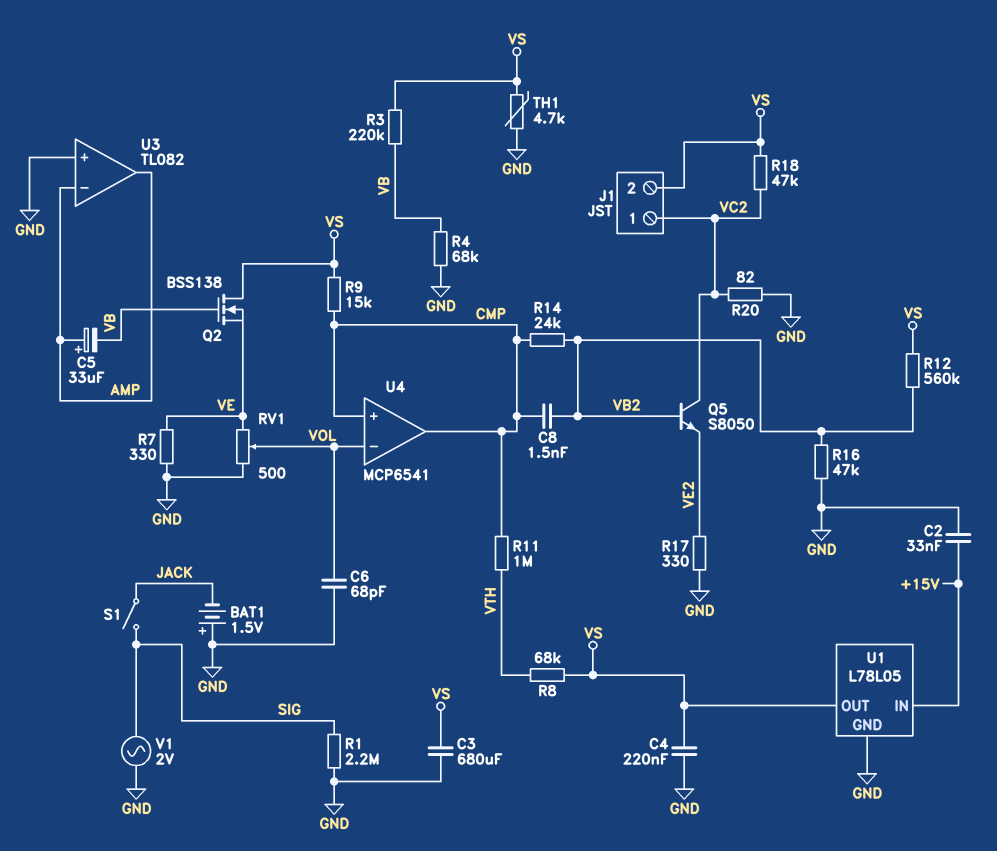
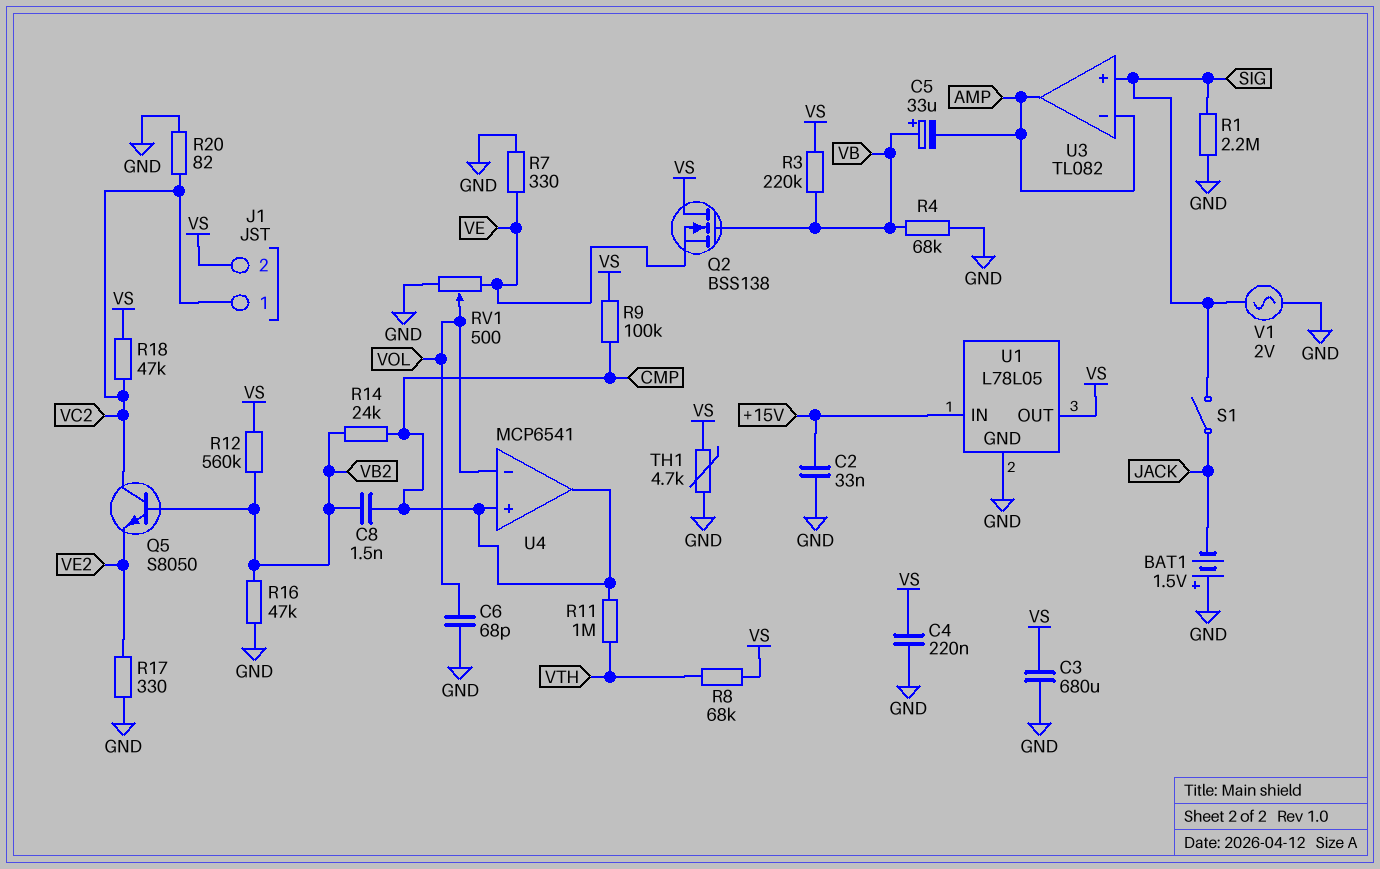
C5: 33uF (plus AMP, minus VB) -> 33uF (plus VB, minus AMP)
R9: 15k (CMP, VS) -> 100k (CMP, VS)
U3 pin in+: GND -> SIG

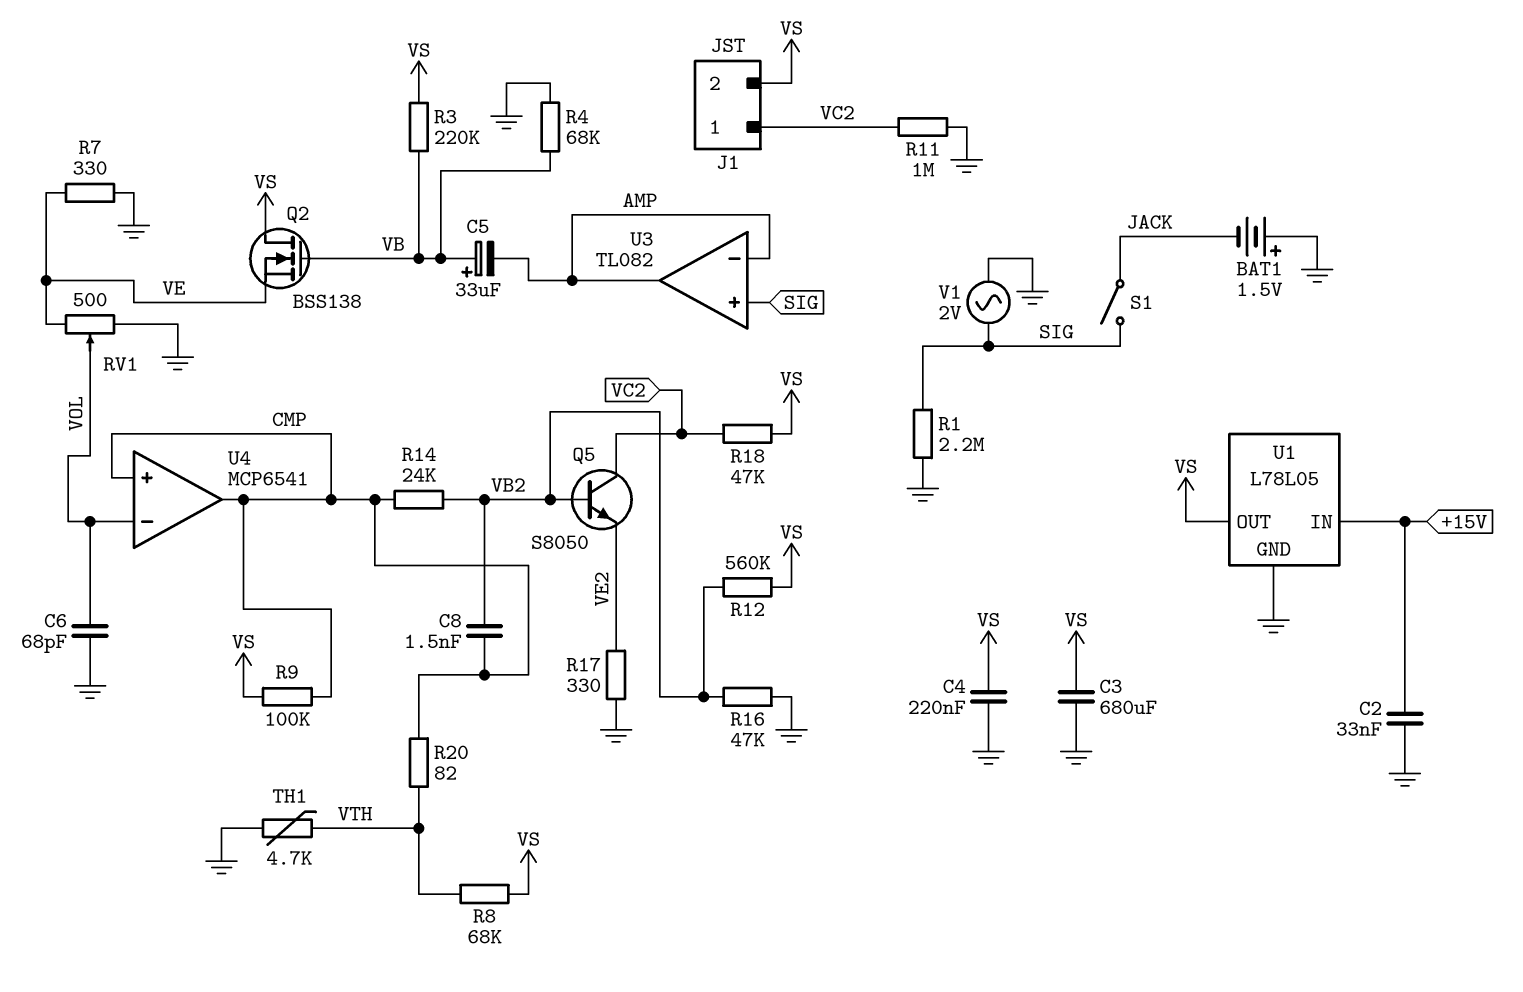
R11: 1M (CMP, VTH) -> 1M (GND, VC2)
R20: 82 (GND, VC2) -> 82 (CMP, VTH)
TH1: 4.7k (GND, VS) -> 4.7k (GND, VTH)

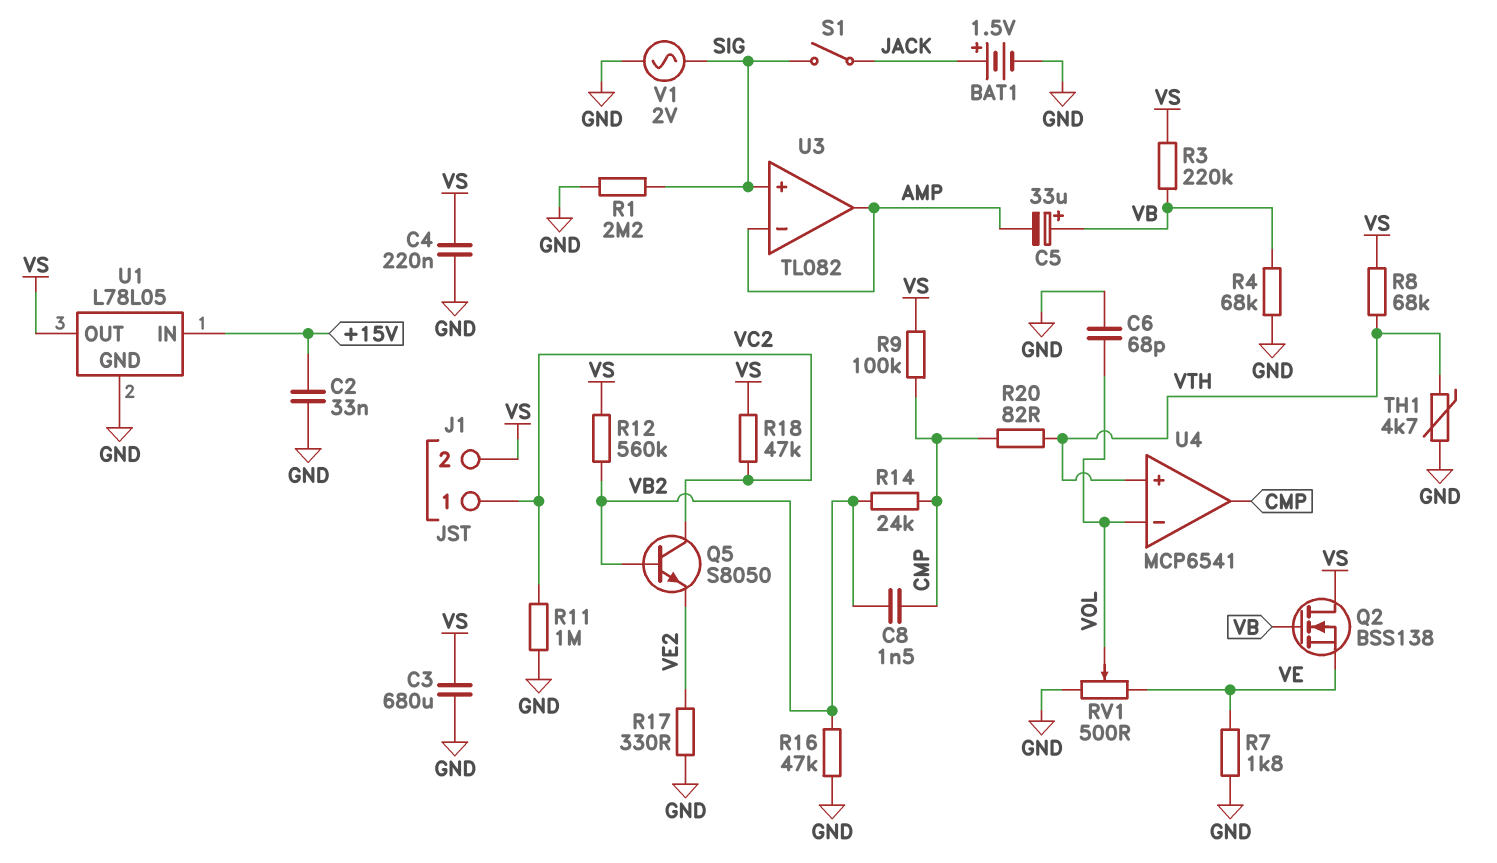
BAT1: 1.5V (plus GND, minus JACK) -> 1.5V (plus JACK, minus GND)
R7: 330 (GND, VE) -> 1.8k (GND, VE)
U4 pin in+: CMP -> VTH

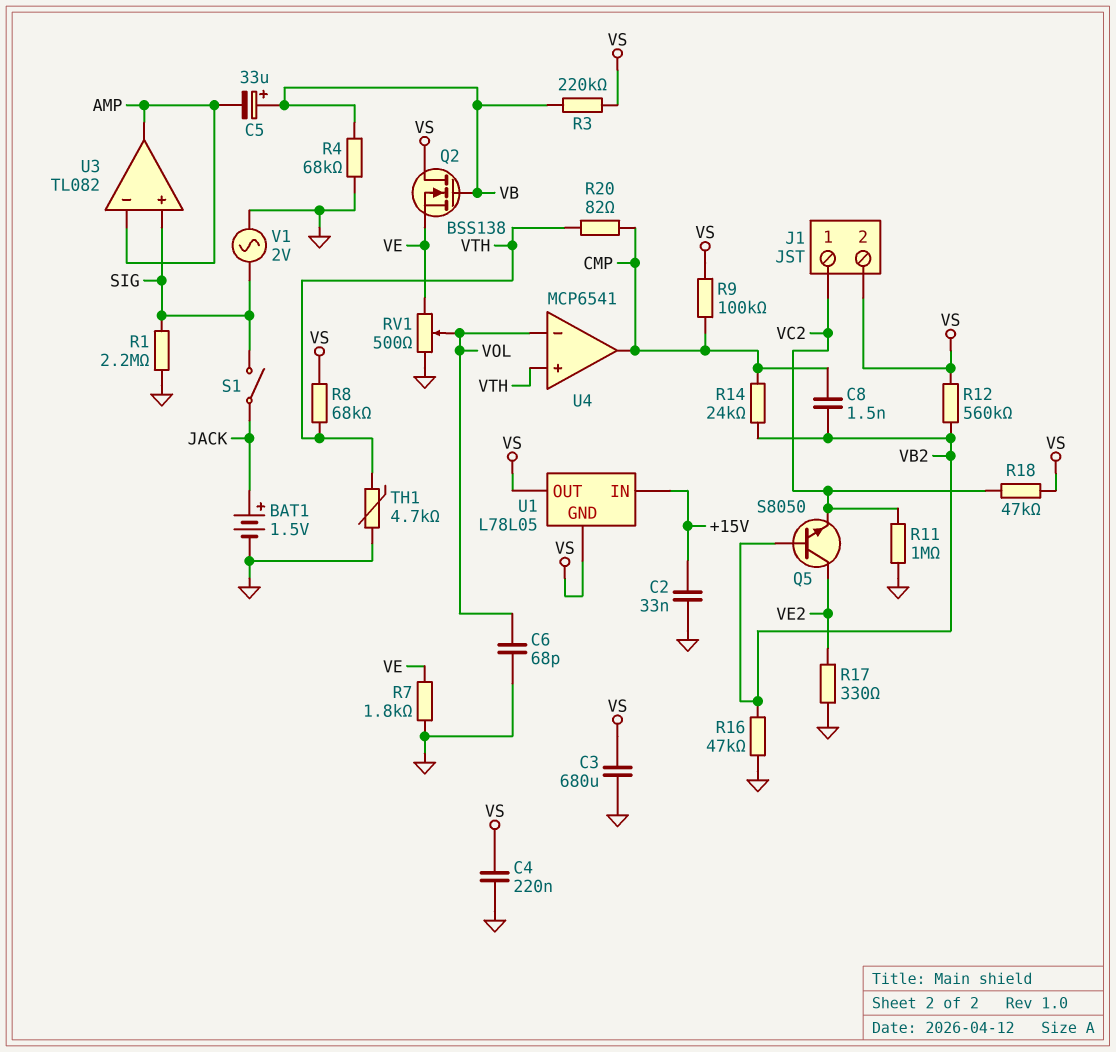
Q5: NPN S8050 (B VB2, C VC2, E VE2) -> NPN S8050 (B VB2, C VE2, E VC2)
U1 pin GND: GND -> VS

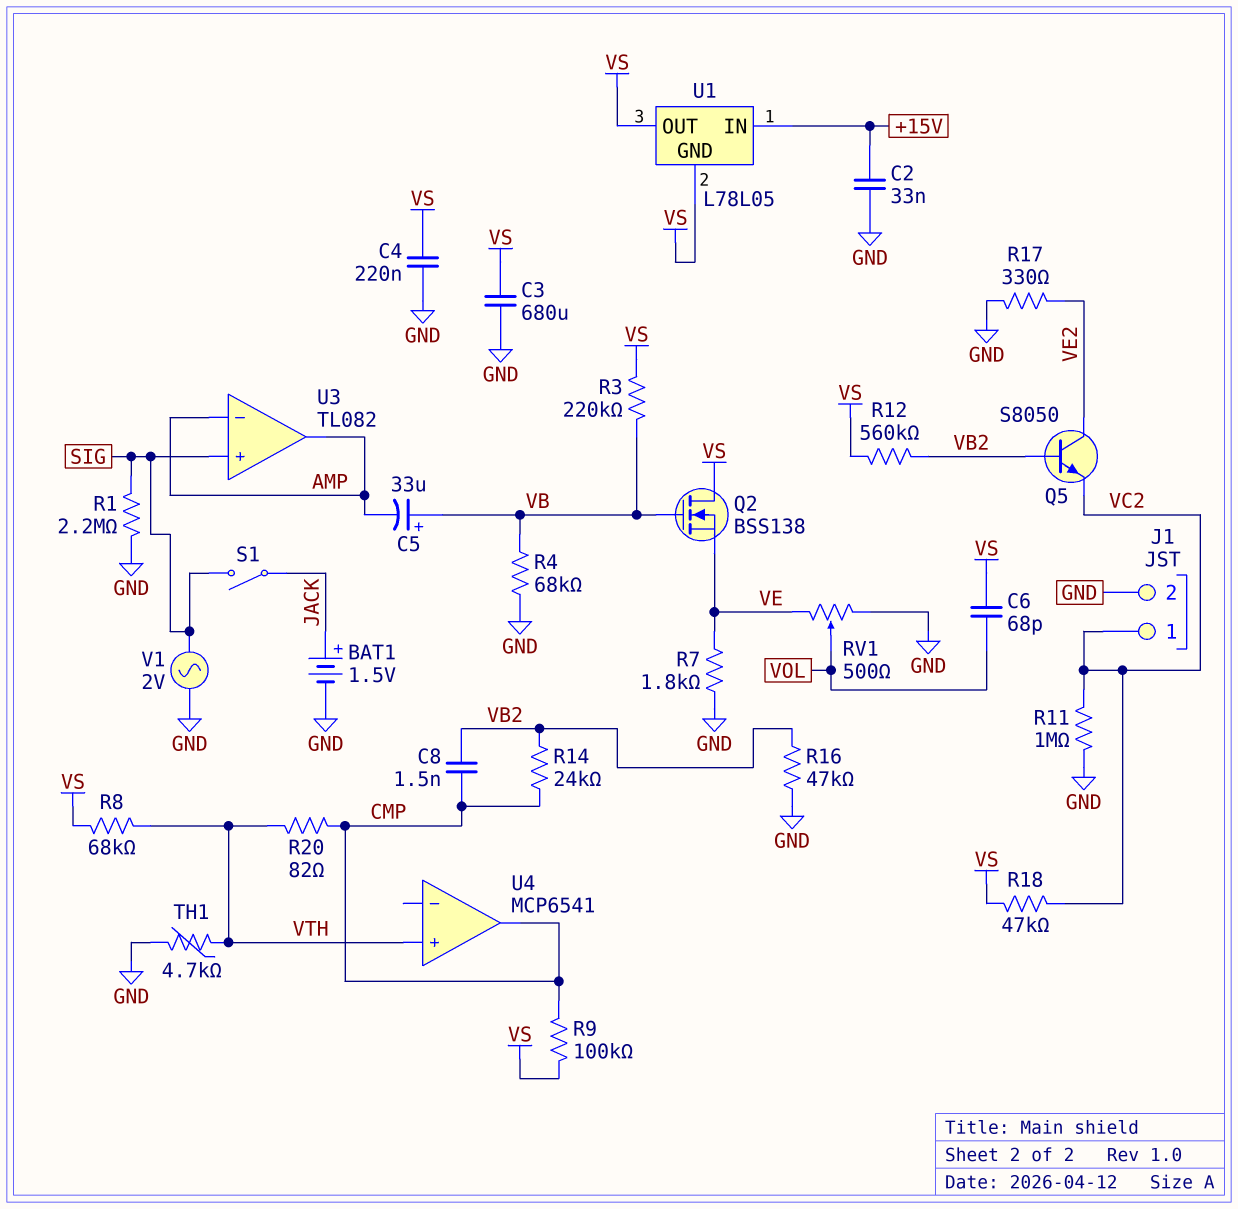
C6: 68pF (GND, VOL) -> 68pF (VOL, VS)
J1 pin 2: VS -> GND
U4 pin in-: VOL -> none

